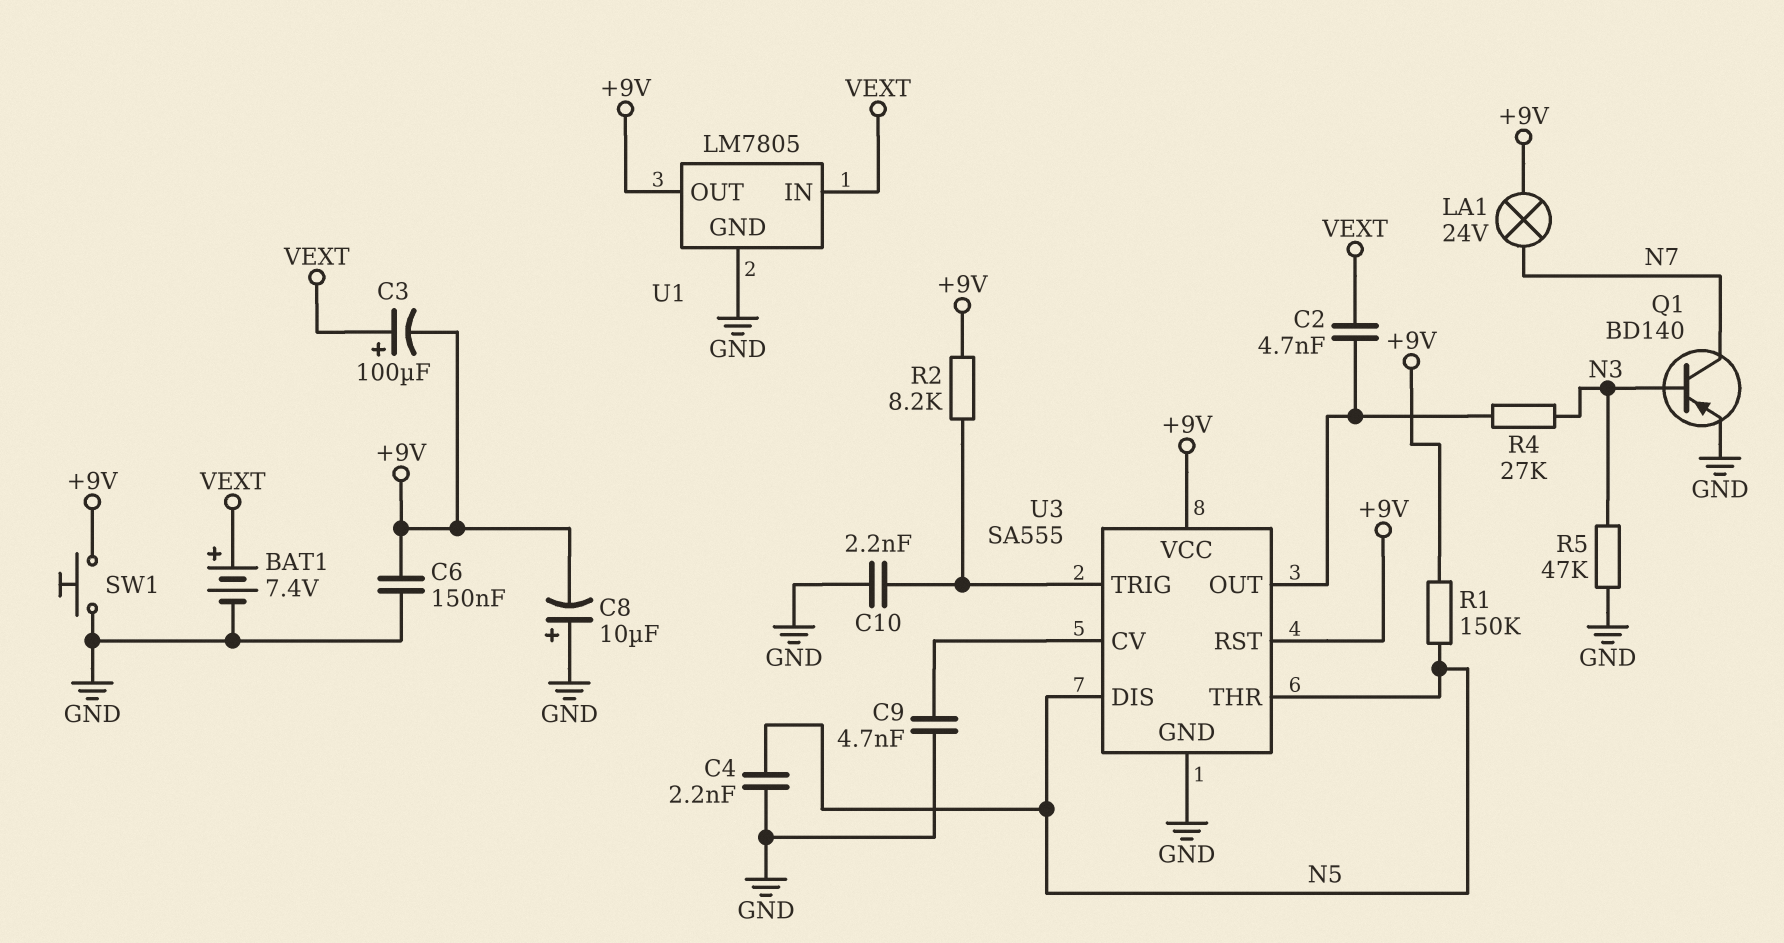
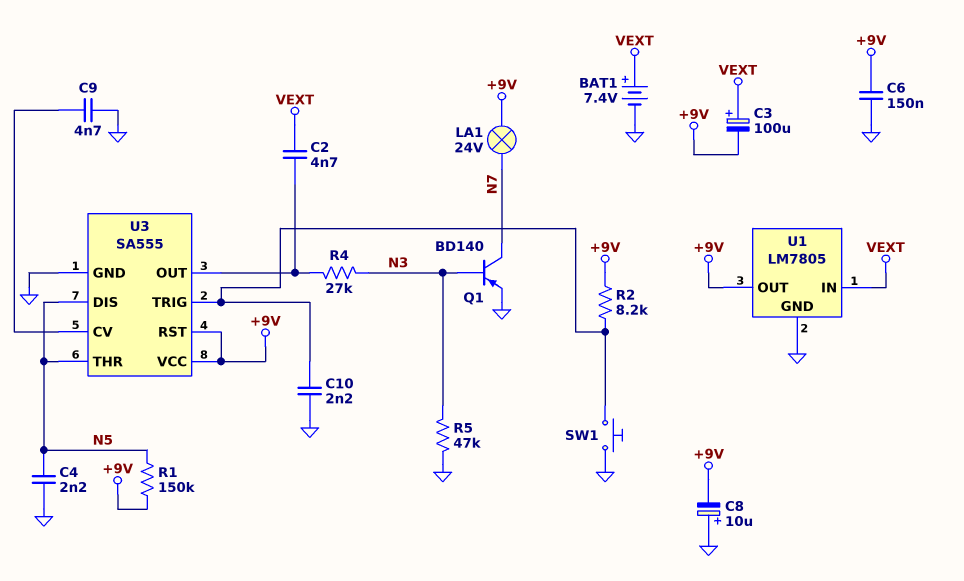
SW1: button (+9V, GND) -> button (GND, U3/TRIG)

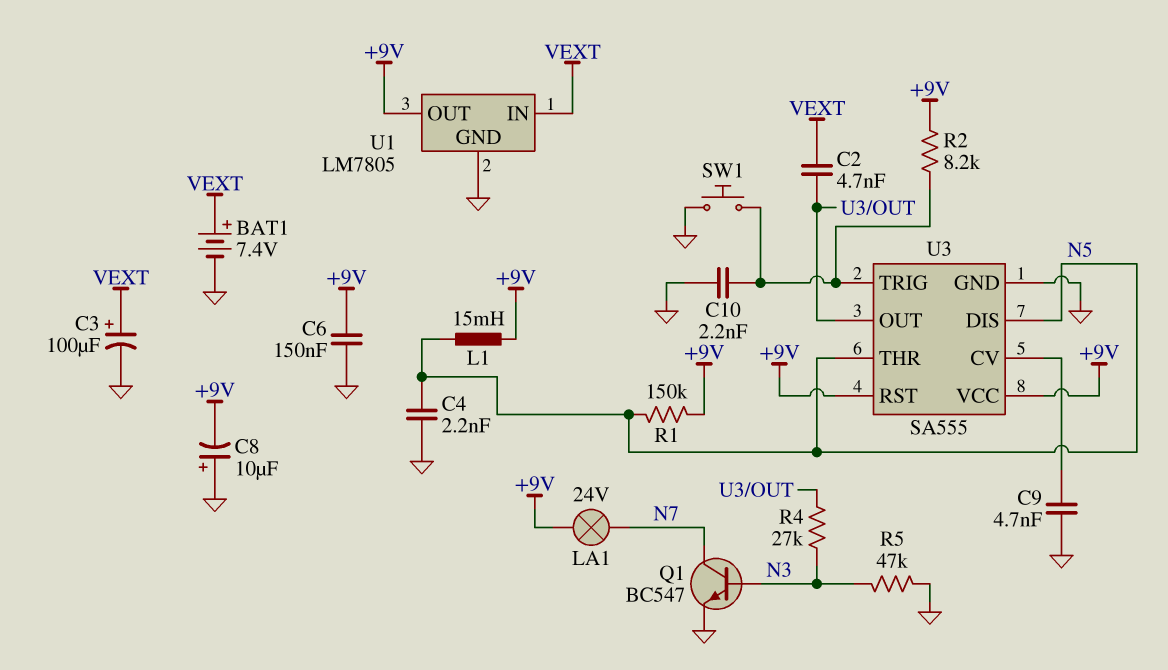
C3: 100uF (plus VEXT, minus +9V) -> 100uF (plus VEXT, minus GND)
L1: none -> 15mH (+9V, N5)
Q1: PNP BD140 (B N3, C N7, E GND) -> NPN BC547 (B N3, C N7, E GND)

